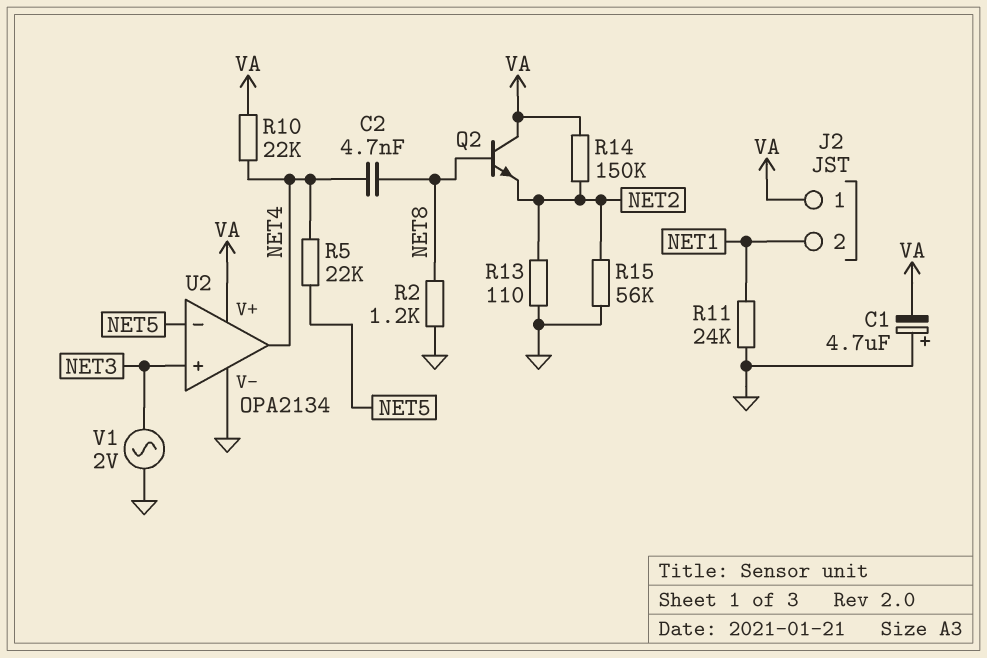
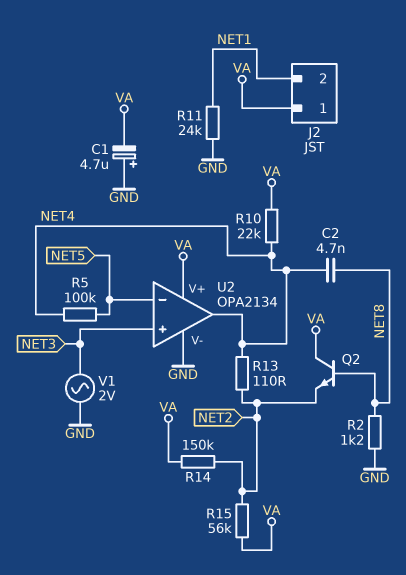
R5: 22k (NET4, NET5) -> 100k (NET4, NET5)
R13: 110 (GND, NET2) -> 110 (NET2, NET4)
R15: 56k (GND, NET2) -> 56k (NET2, VA)

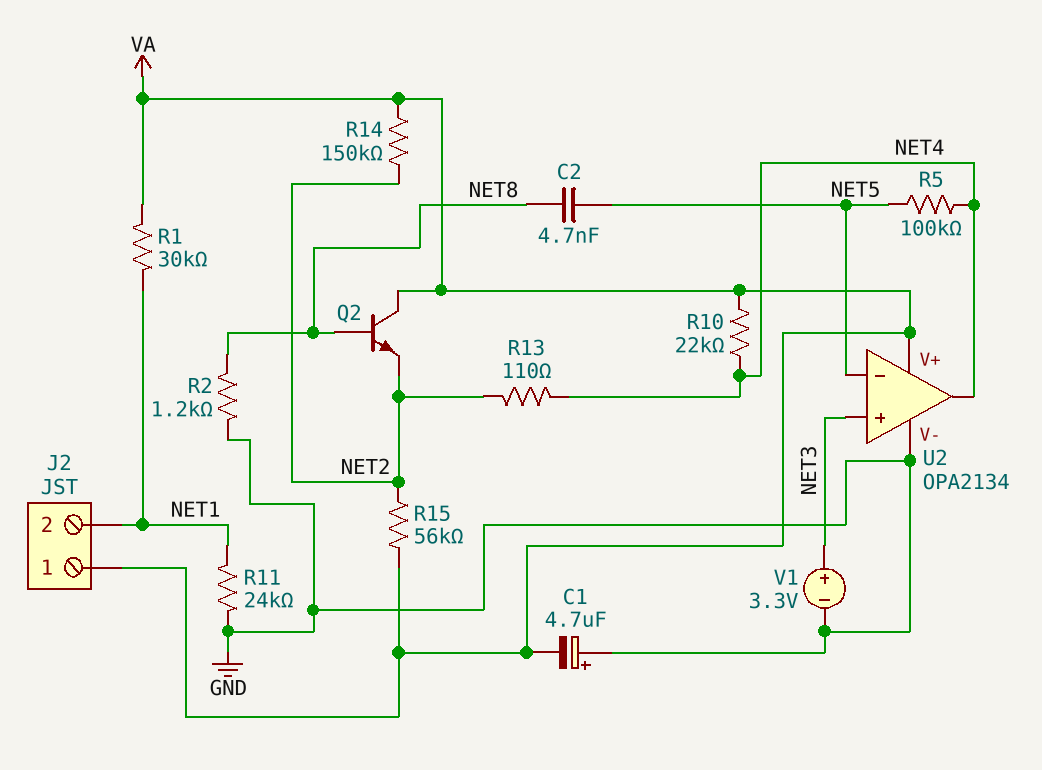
C2: 4.7nF (NET4, NET8) -> 4.7nF (NET5, NET8)
R1: none -> 30k (NET1, VA)
V1: AC 2V (GND, NET3) -> 3.3V (plus NET3, minus GND)

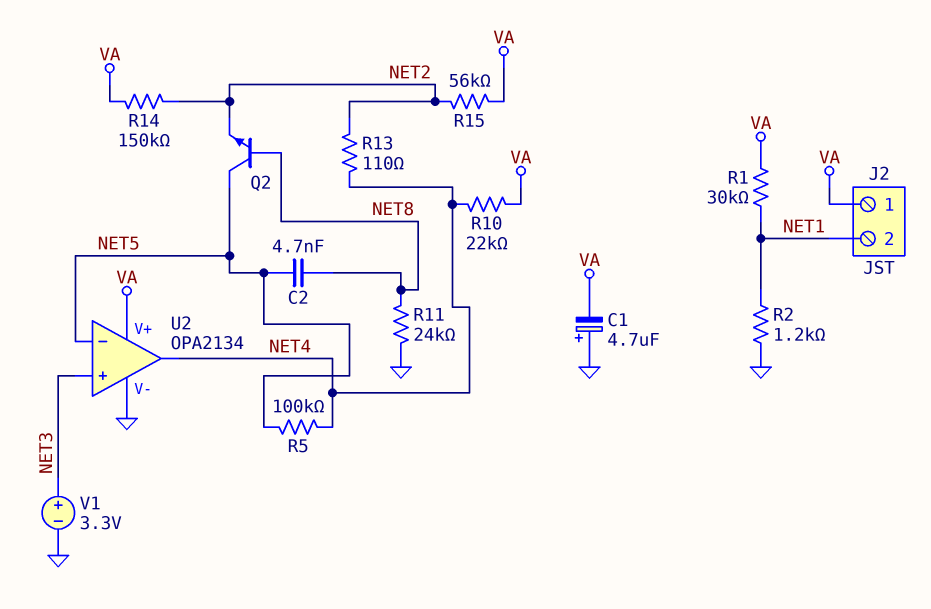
Q2: NPN (B NET8, C VA, E NET2) -> NPN (B NET8, C NET5, E NET2)
R2: 1.2k (GND, NET8) -> 1.2k (GND, NET1)
R11: 24k (GND, NET1) -> 24k (GND, NET8)

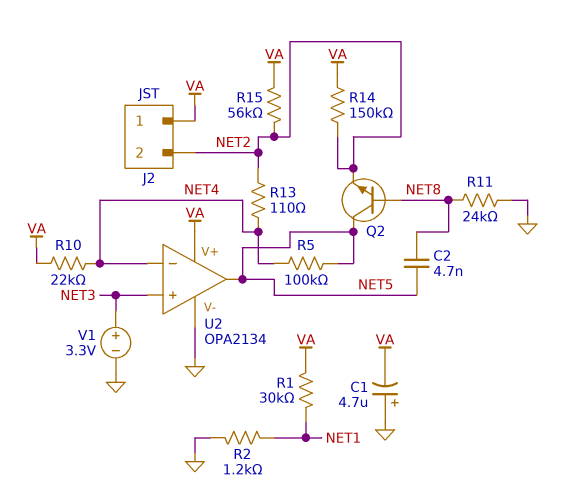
J2 pin 2: NET1 -> NET2
U2 pin in-: NET5 -> NET4
U2 pin out: NET4 -> NET5

